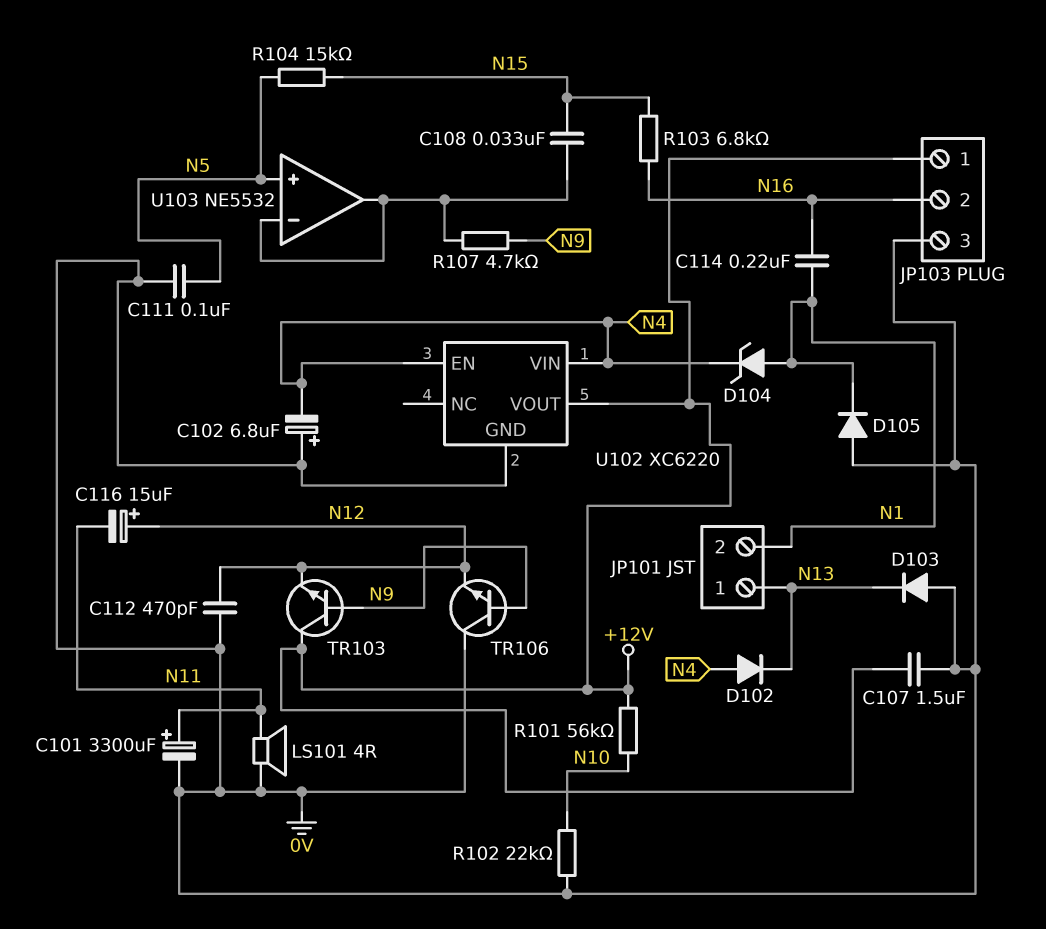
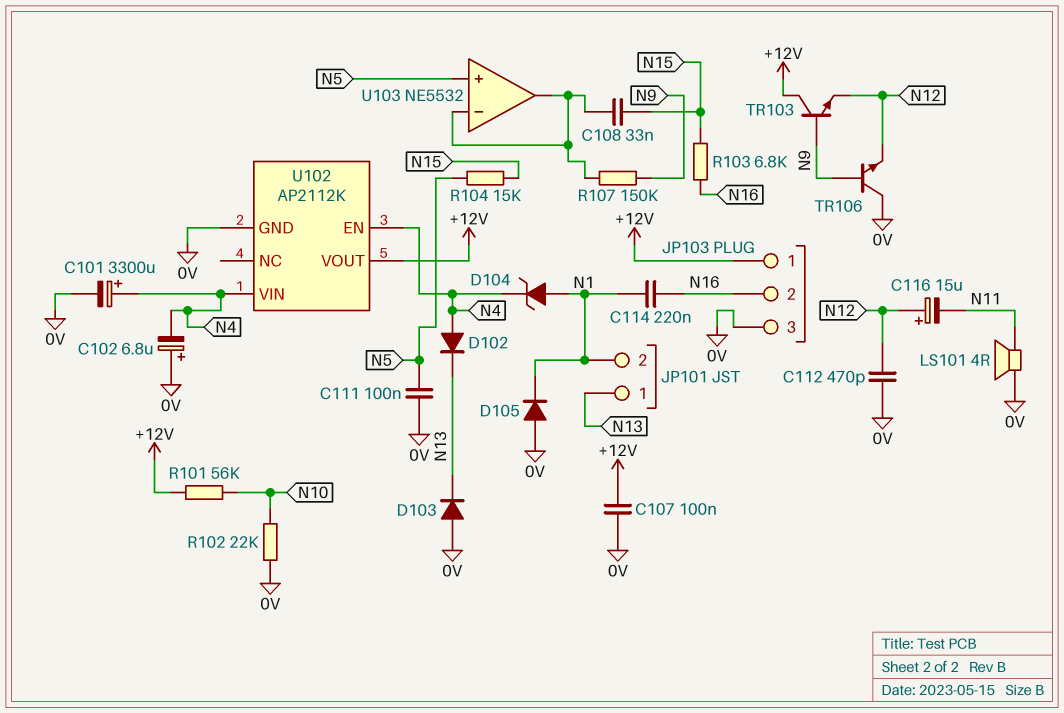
C101: 3300uF (plus N11, minus 0V) -> 3300uF (plus N4, minus 0V)
C107: 1.5uF (+12V, 0V) -> 100nF (+12V, 0V)
R107: 4.7k (N9, U103/in-) -> 150k (N9, U103/in-)
U102: XC6220 -> AP2112K

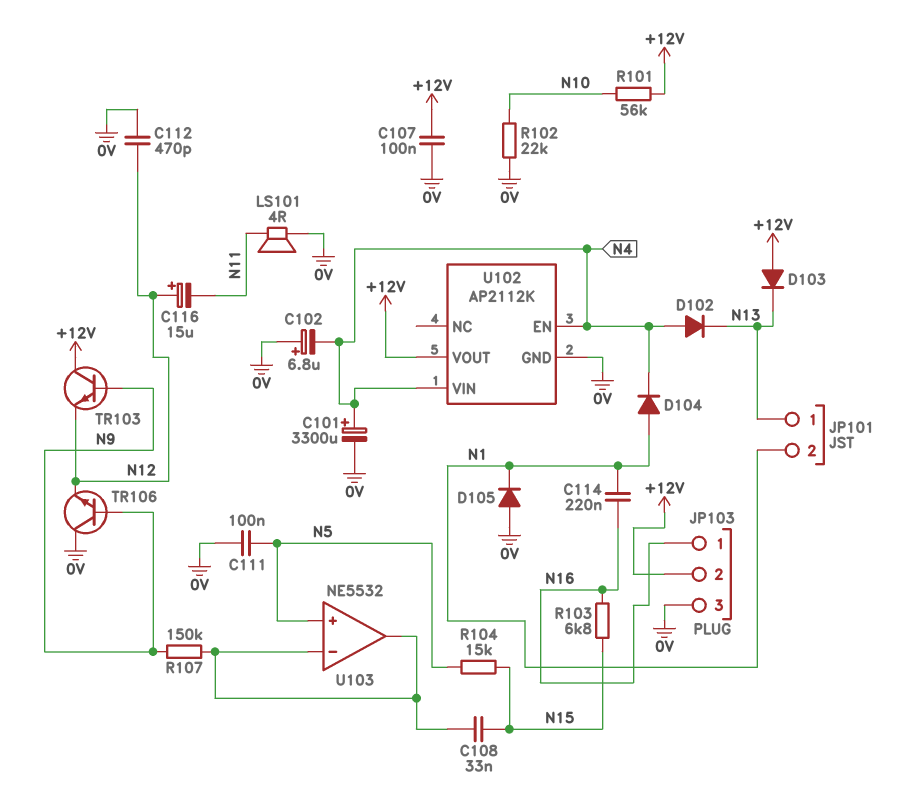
D103: diode (A 0V, K N13) -> diode (A +12V, K N13)
D104: zener (A N1, K N4) -> diode (A N1, K N4)
JP103 pin 1: +12V -> N16
JP103 pin 2: N16 -> +12V

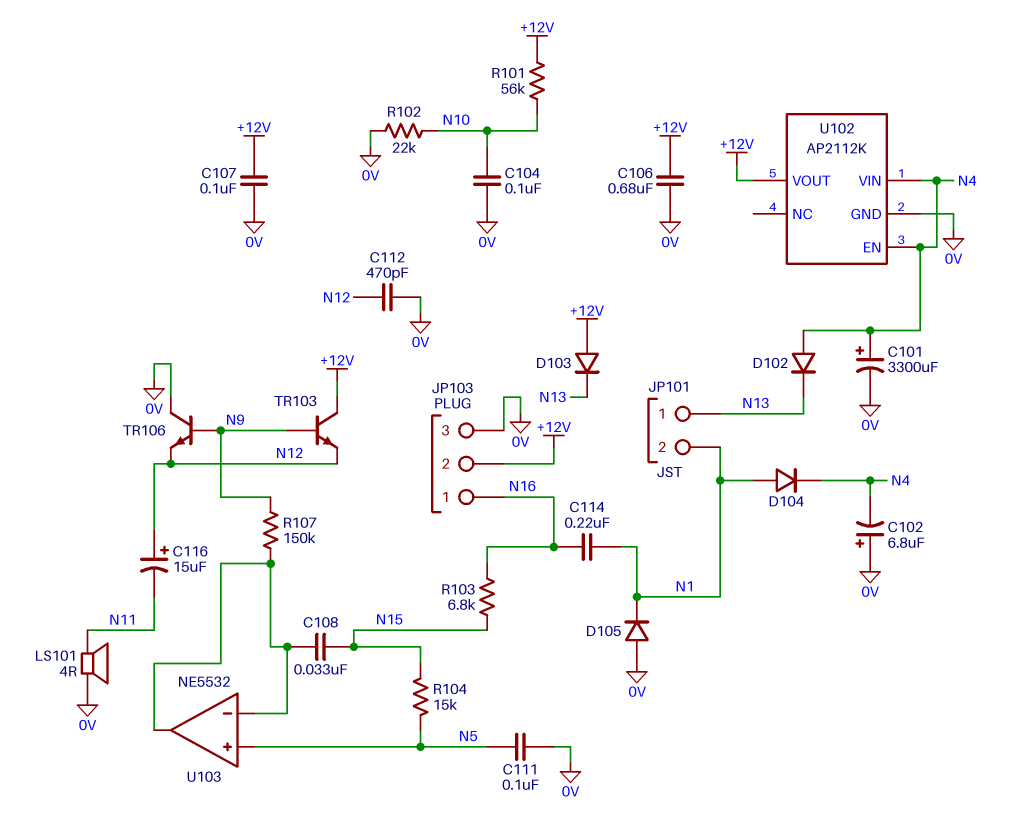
C104: none -> 100nF (0V, N10)
C106: none -> 680nF (+12V, 0V)

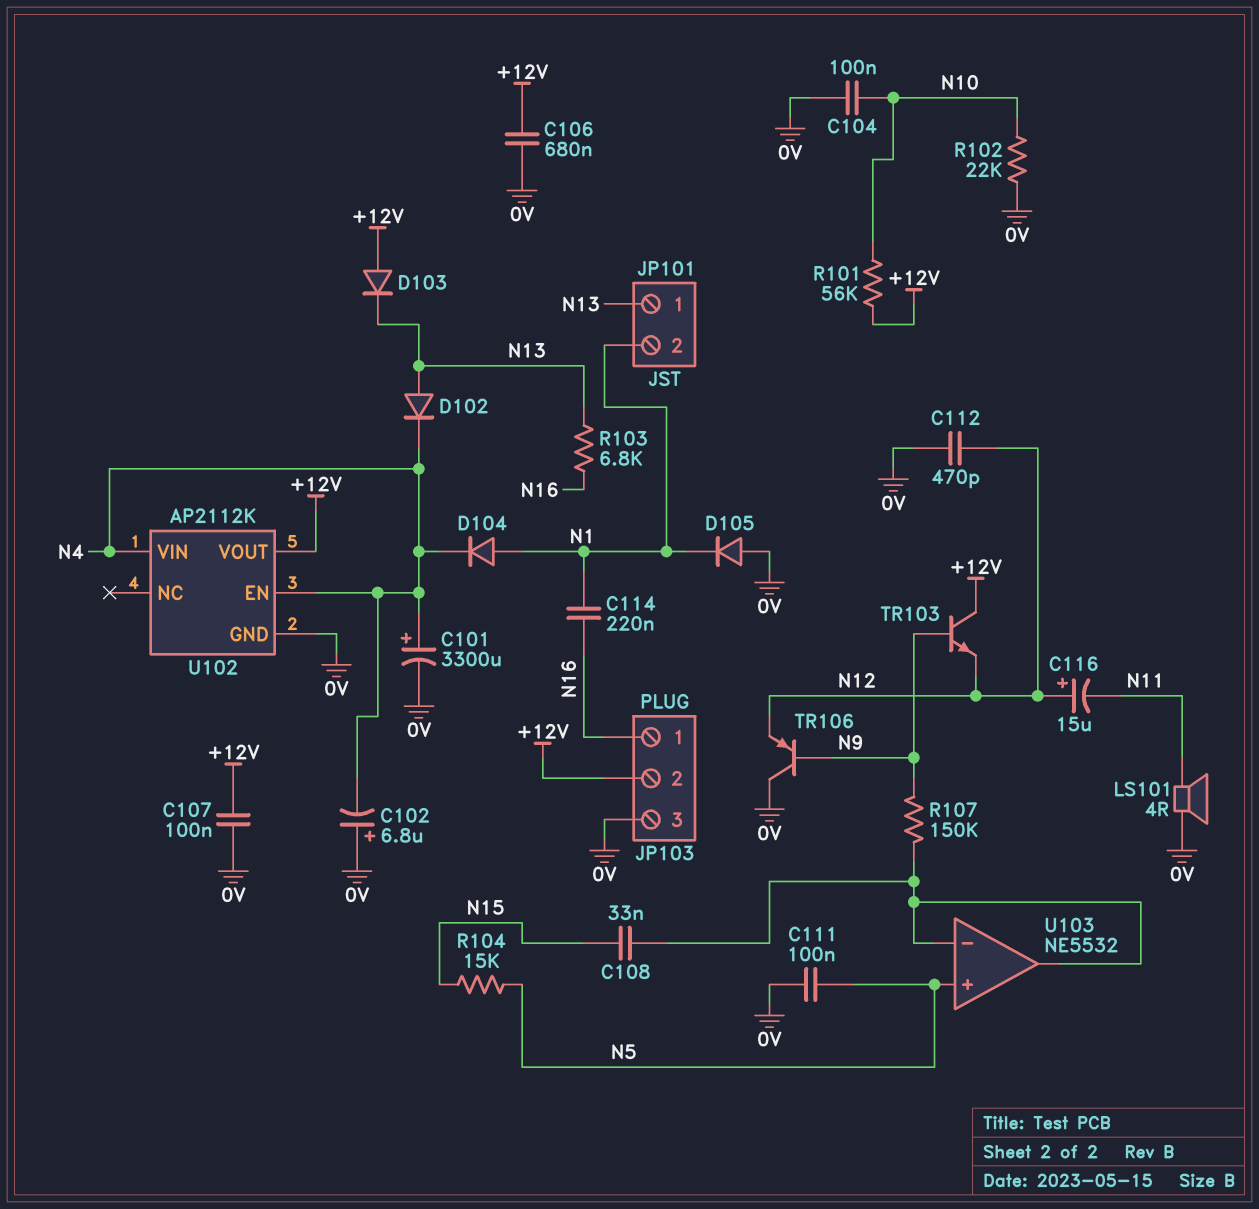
D102: diode (A N4, K N13) -> diode (A N13, K N4)
R103: 6.8k (N15, N16) -> 6.8k (N13, N16)
TR106: NPN (B N9, C 0V, E N12) -> PNP (B N9, C 0V, E N12)

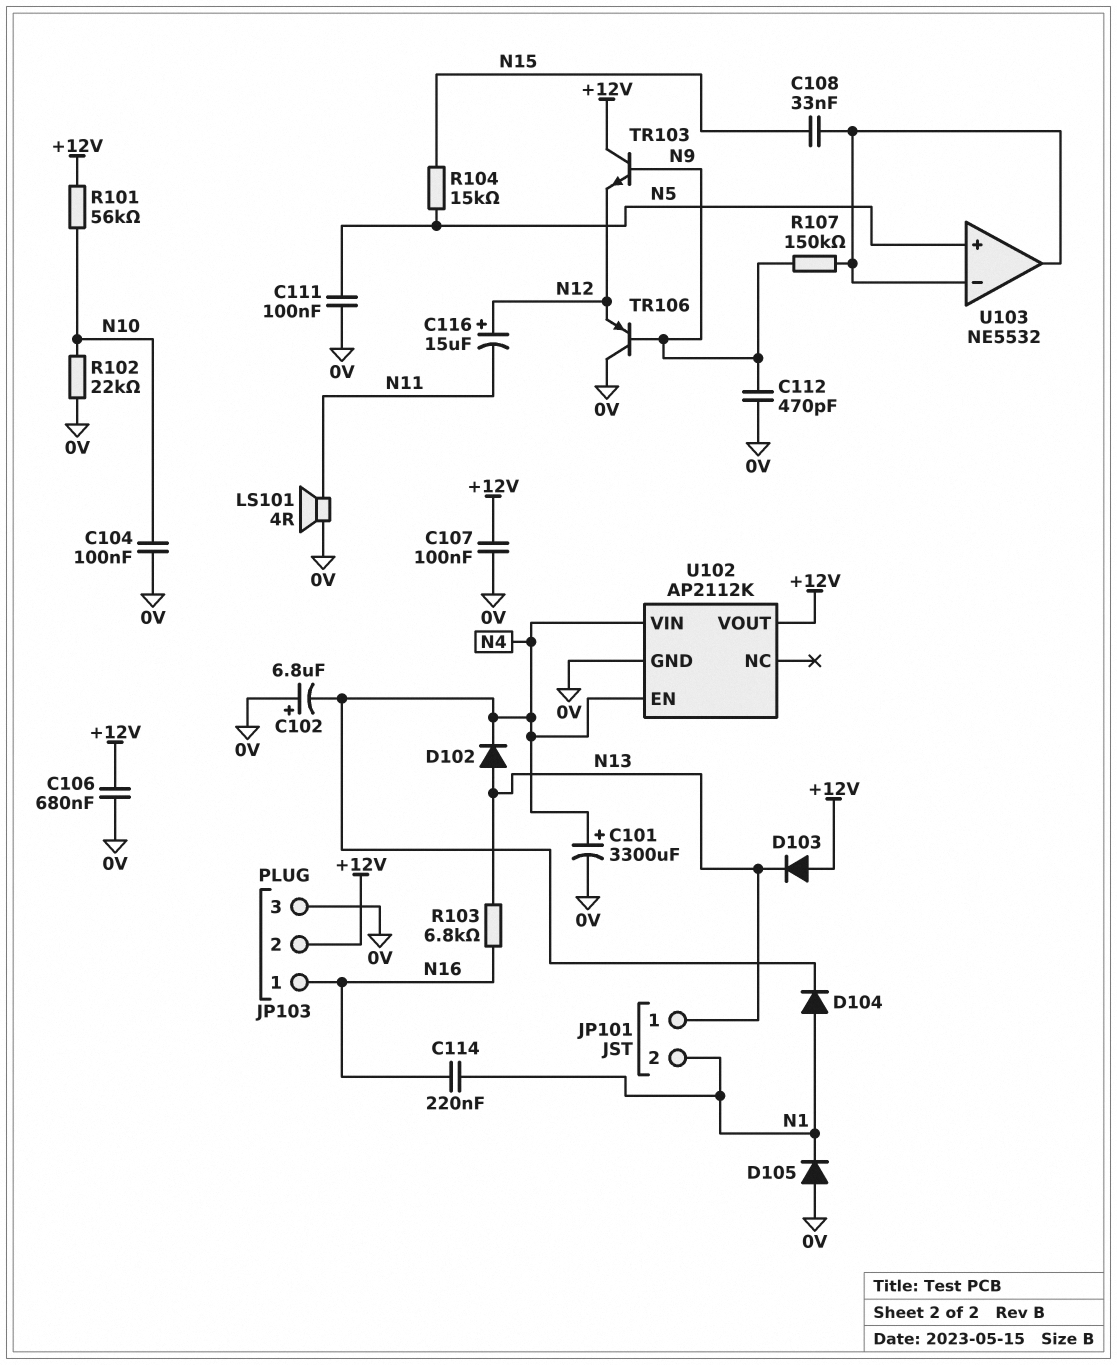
C112: 470pF (0V, N12) -> 470pF (0V, N9)

